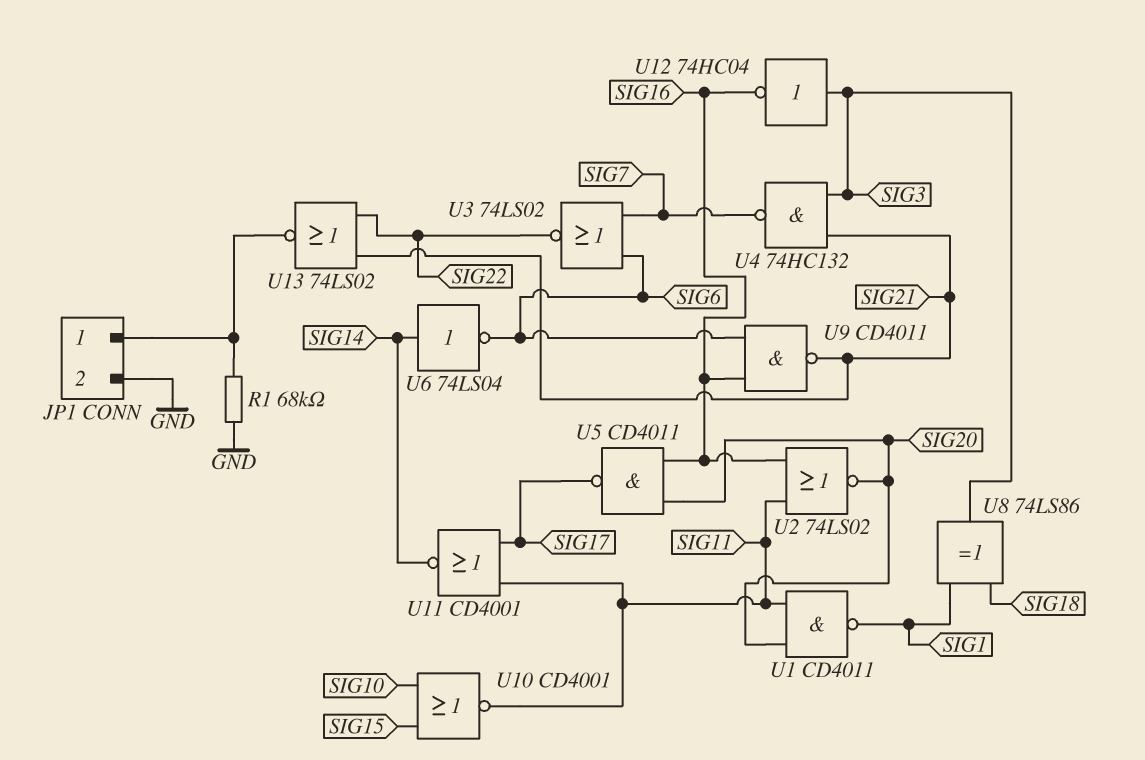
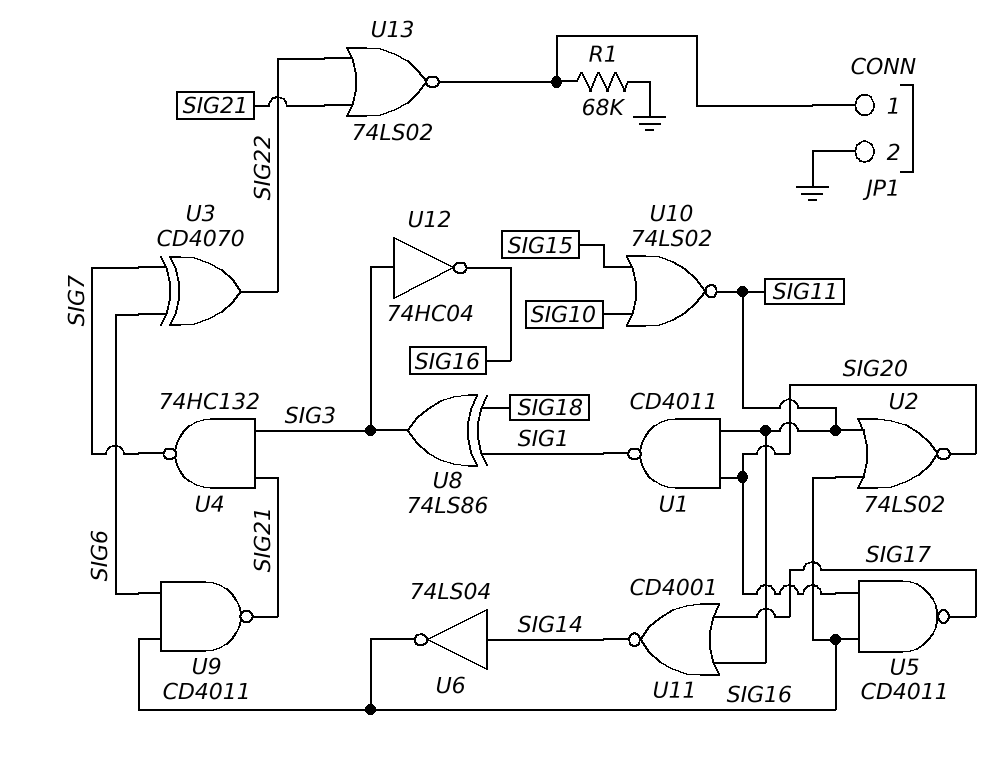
U3: NOR 74LS02 (in SIG6, in SIG7, out SIG22) -> XOR CD4070 (in SIG6, in SIG7, out SIG22)
U6: NOT 74LS04 (in SIG14, out SIG6) -> NOT 74LS04 (in SIG14, out SIG16)
U10: NOR CD4001 (in SIG10, in SIG15, out SIG11) -> NOR 74LS02 (in SIG10, in SIG15, out SIG11)

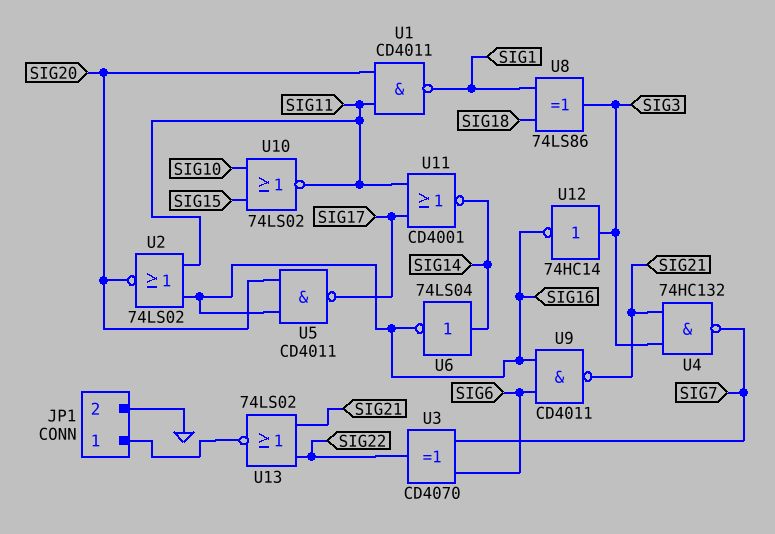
R1: 68k (GND, JP1/1) -> none
U12: NOT 74HC04 (in SIG3, out SIG16) -> NOT 74HC14 (in SIG3, out SIG16)

